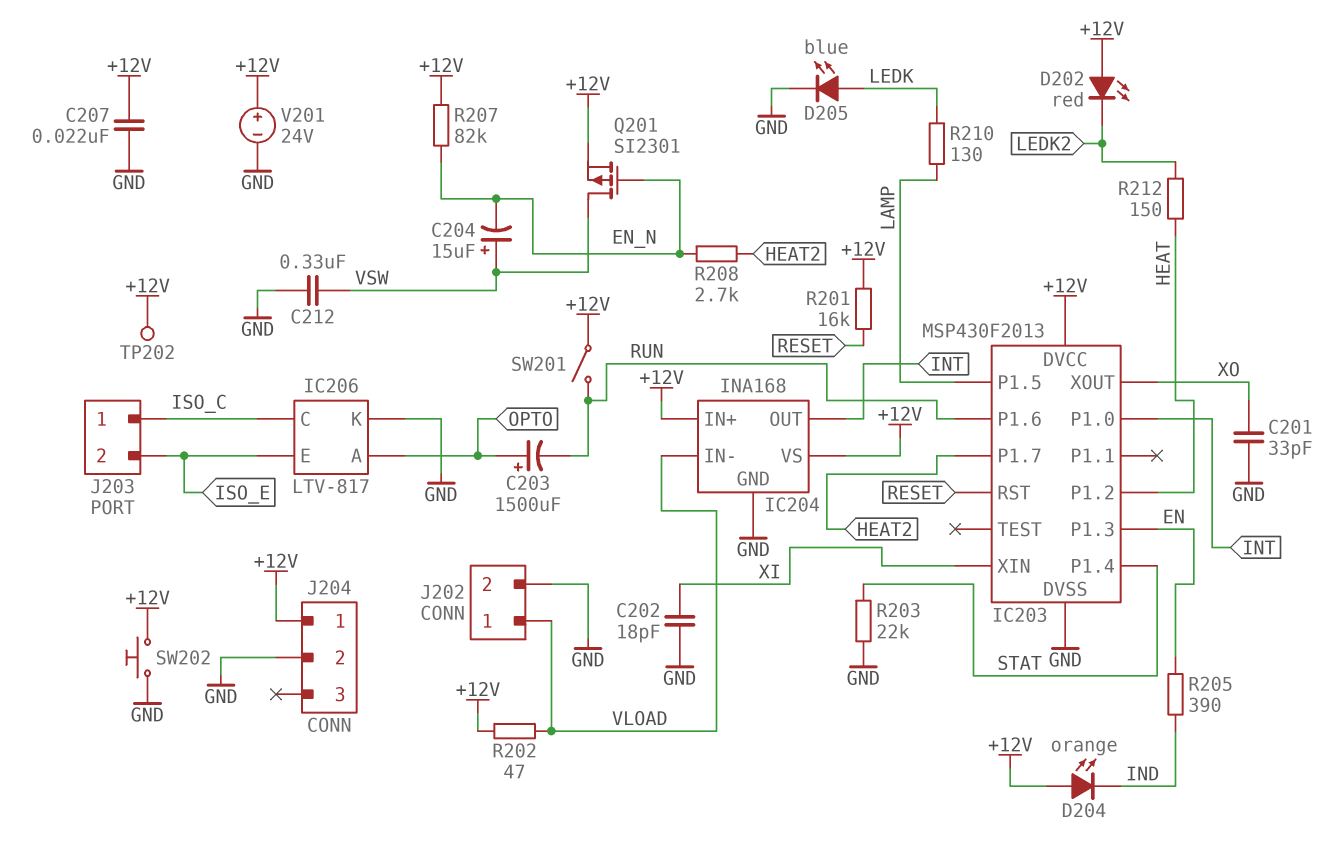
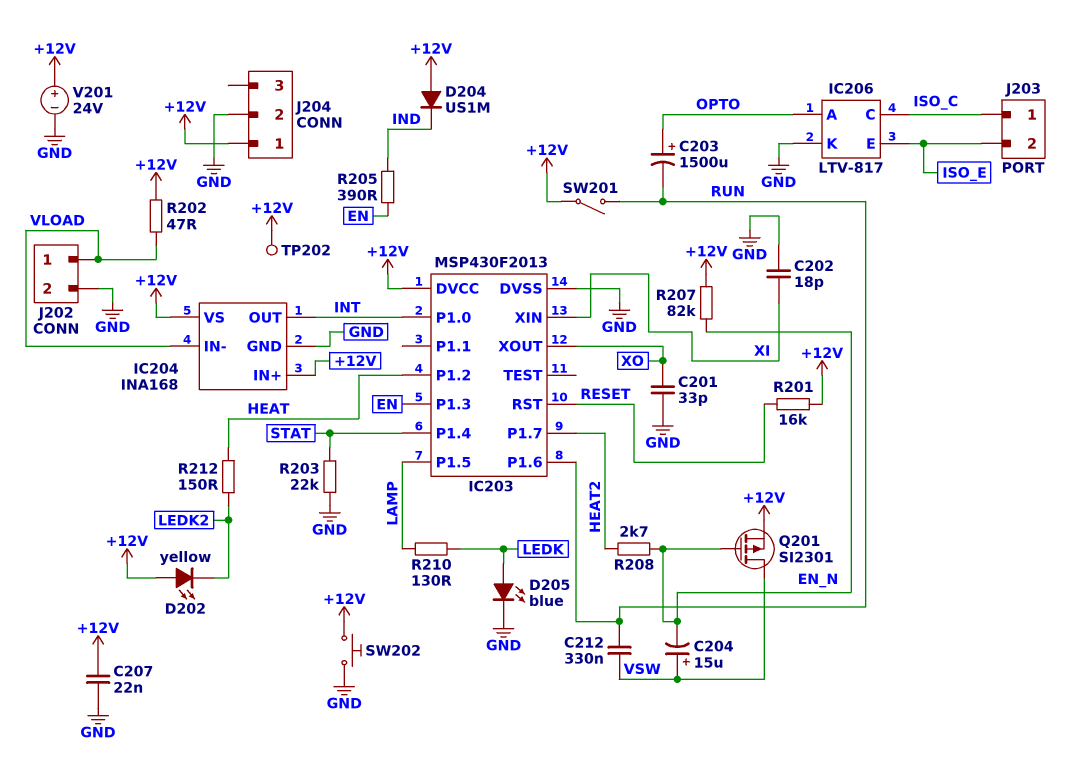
C212: 330nF (GND, VSW) -> 330nF (RUN, VSW)
D202: LED red (A +12V, K LEDK2) -> LED yellow (A +12V, K LEDK2)
D204: LED orange (A +12V, K IND) -> diode US1M (A +12V, K IND)

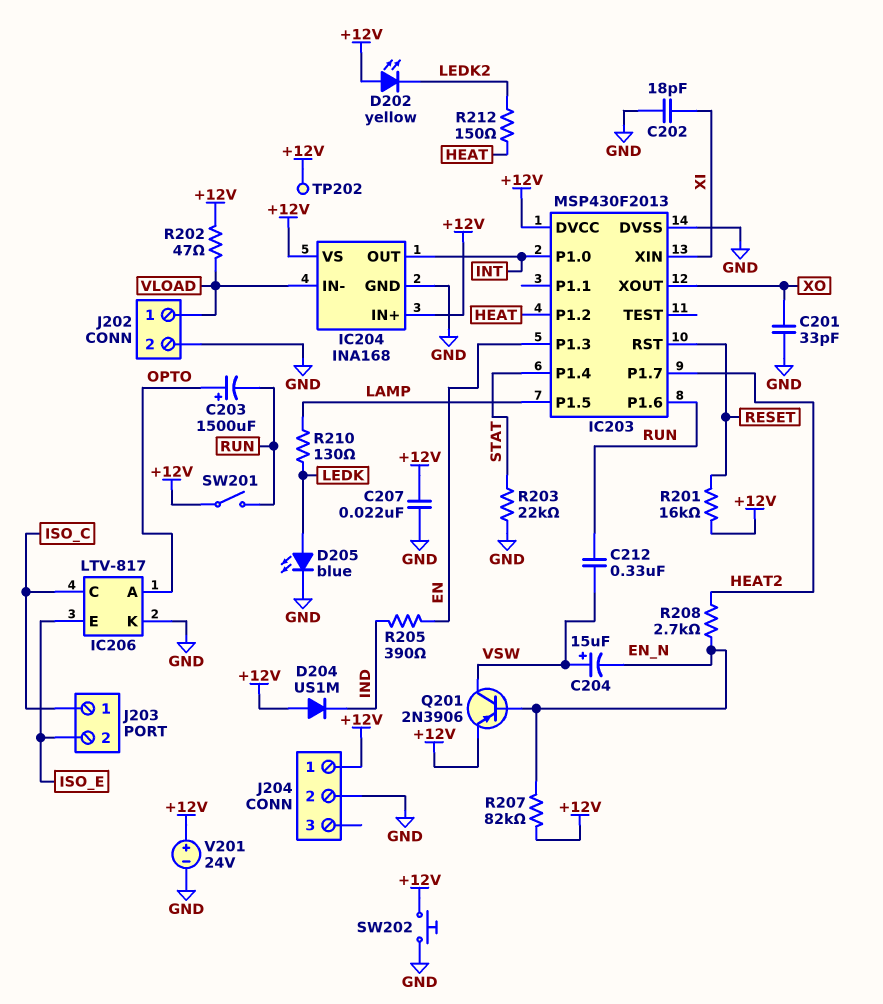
Q201: PMOS SI2301 (G EN_N, D VSW, S +12V) -> PNP 2N3906 (B EN_N, C VSW, E +12V)

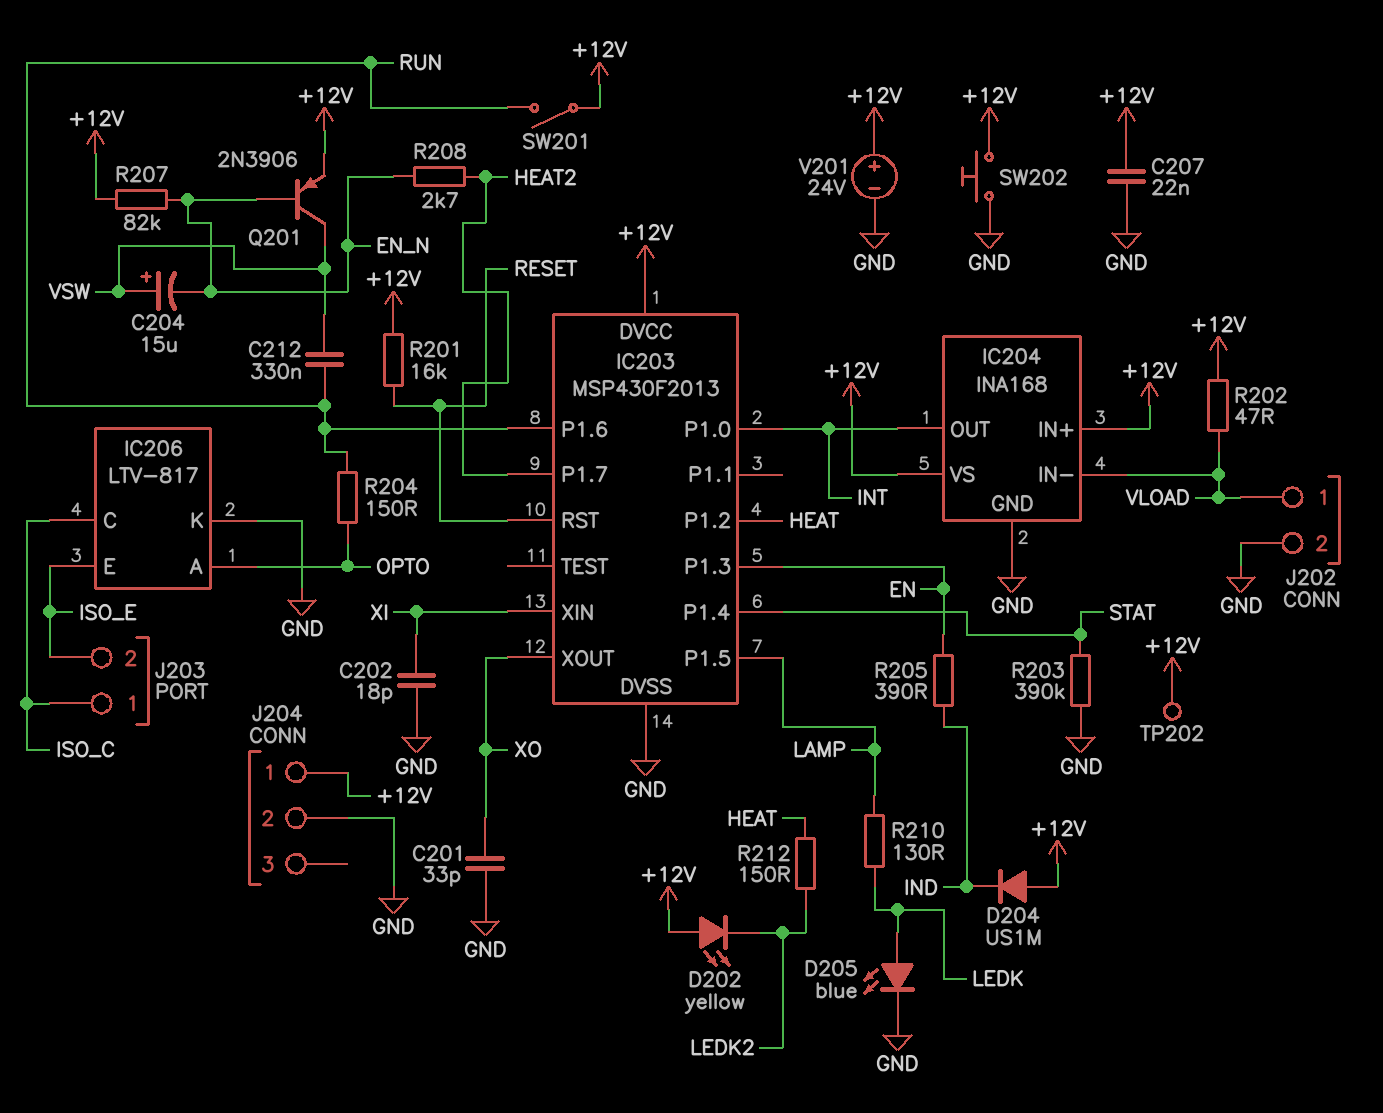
C203: 1500uF (plus OPTO, minus RUN) -> none
R203: 22k (GND, STAT) -> 390k (GND, STAT)
R204: none -> 150 (OPTO, RUN)

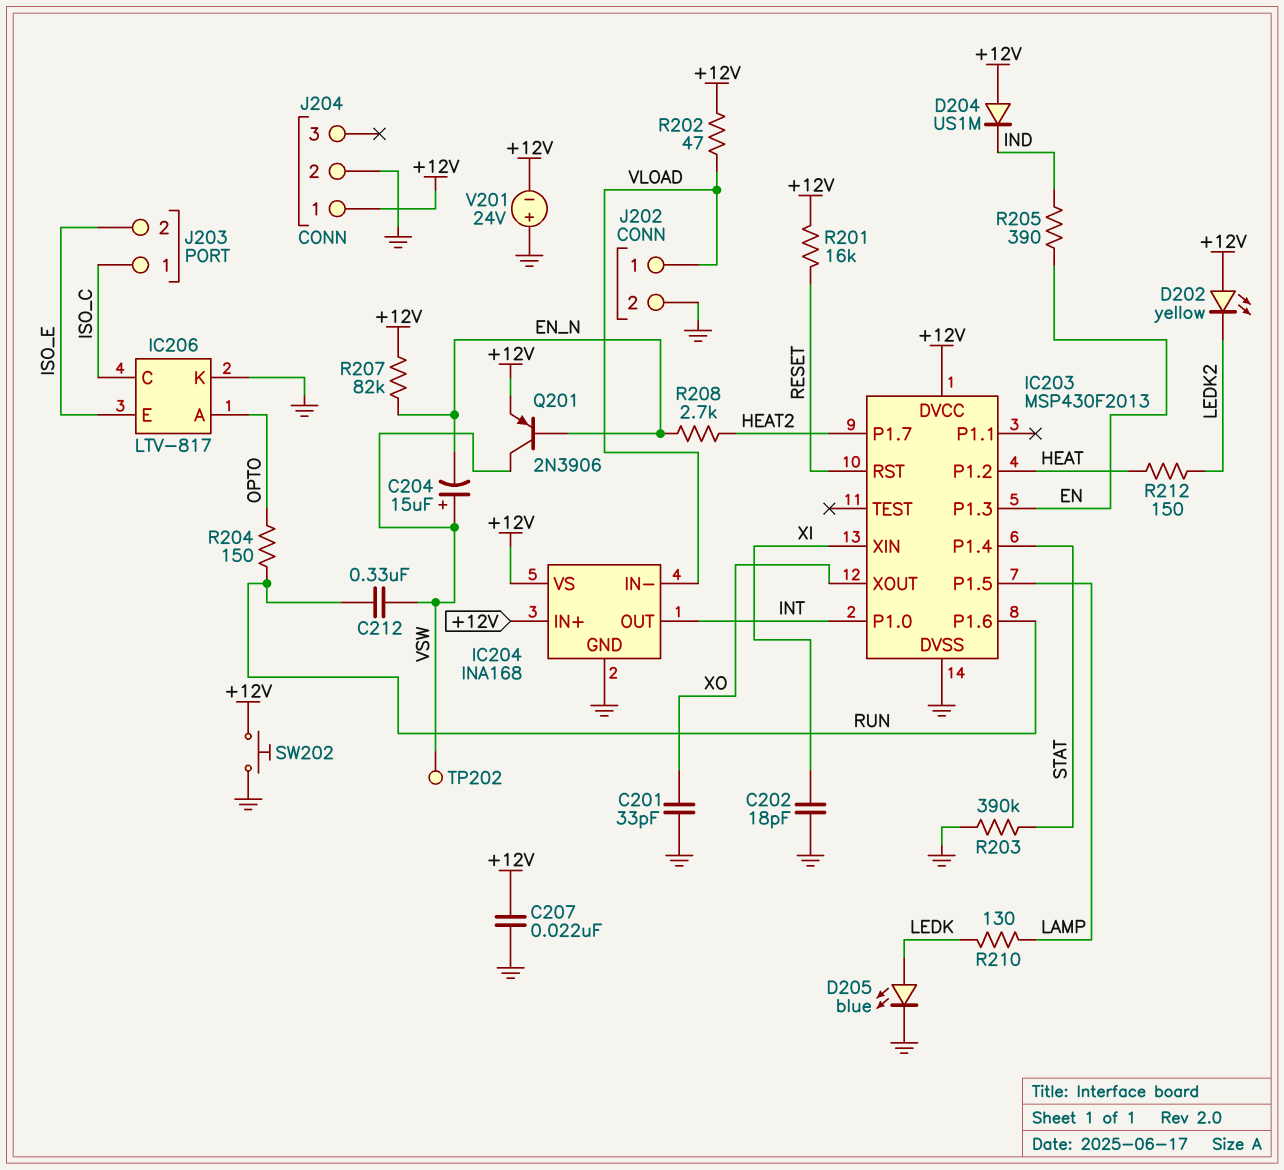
SW201: switch (+12V, RUN) -> none
TP202: test point (+12V) -> test point (VSW)
V201: 24V (plus +12V, minus GND) -> 24V (plus GND, minus +12V)

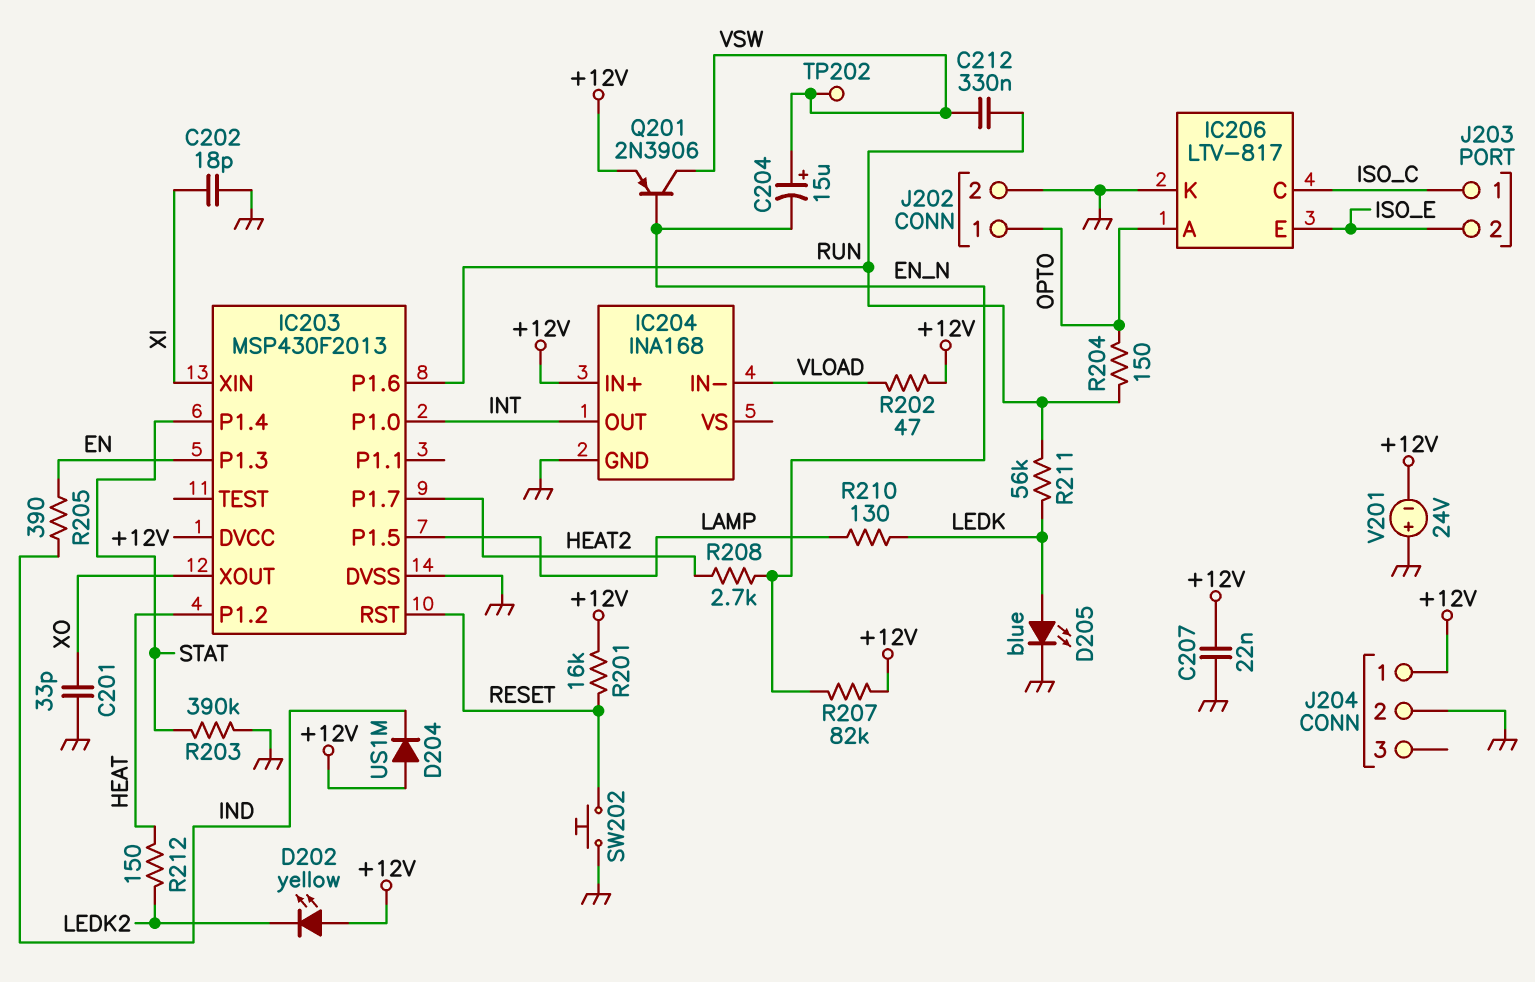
IC204 pin VS: +12V -> none
J202 pin 1: VLOAD -> OPTO
R211: none -> 56k (LEDK, RUN)
SW202: button (+12V, GND) -> button (GND, RESET)

